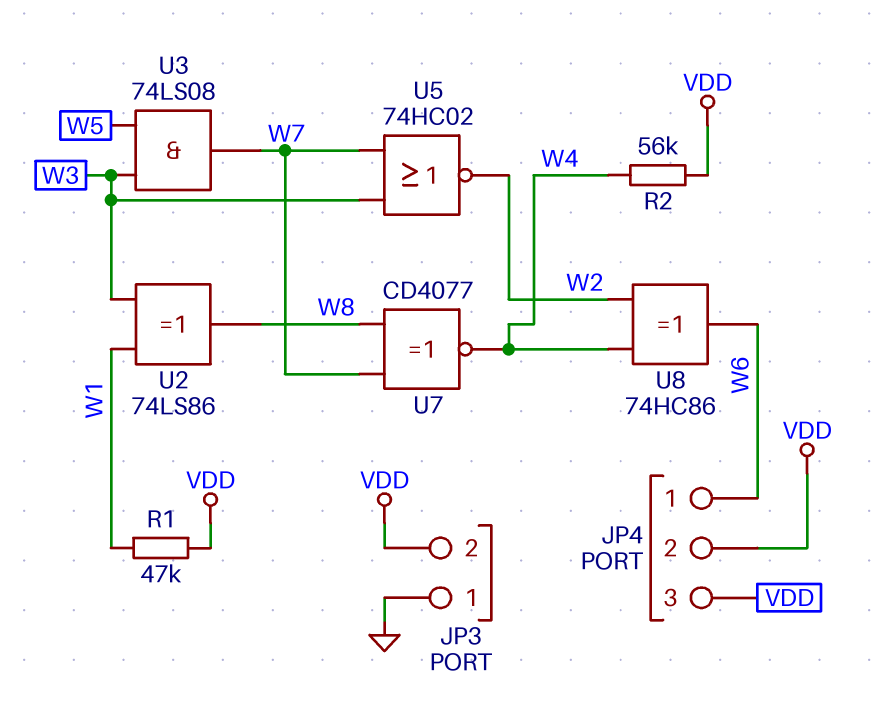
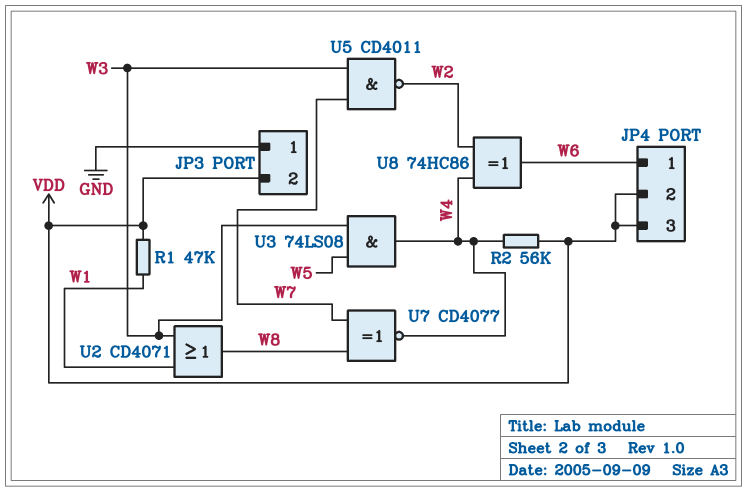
U2: XOR 74LS86 (in W1, in W3, out W8) -> OR CD4071 (in W1, in W3, out W8)
U3: AND 74LS08 (in W3, in W5, out W7) -> AND 74LS08 (in W3, in W5, out W4)
U5: NOR 74HC02 (in W3, in W7, out W2) -> NAND CD4011 (in W3, in W7, out W2)

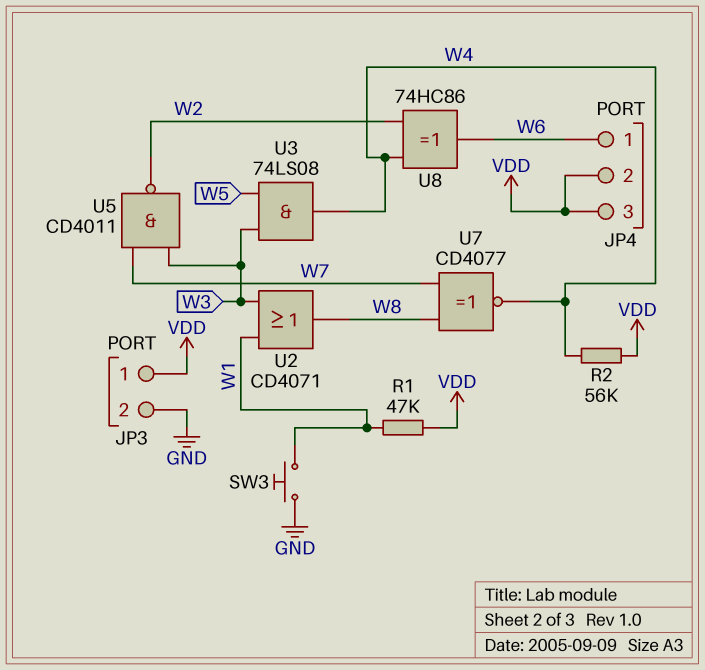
JP3 pin 1: GND -> VDD
JP3 pin 2: VDD -> GND
SW3: none -> button (GND, W1)

